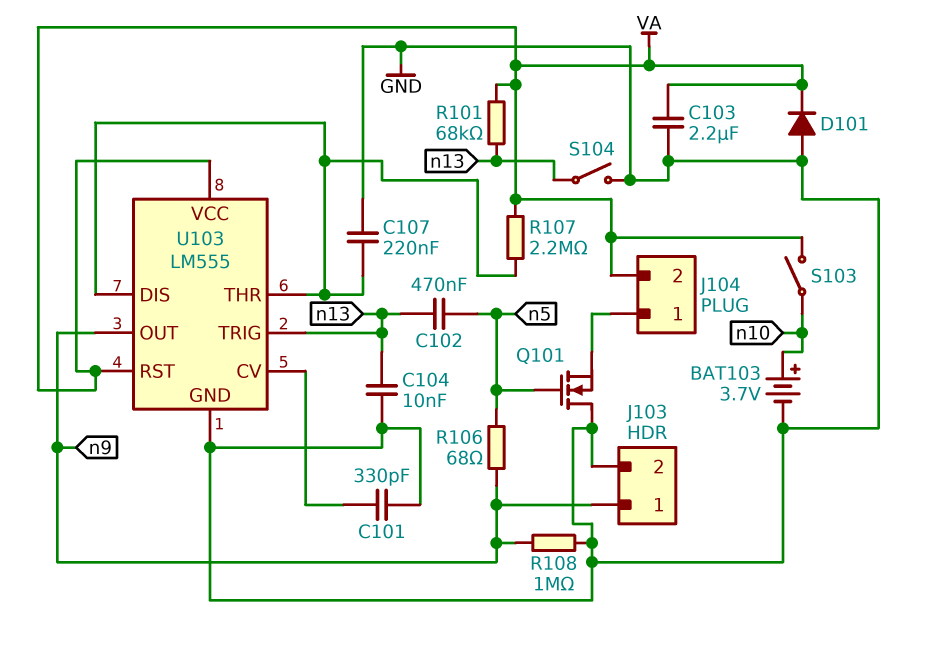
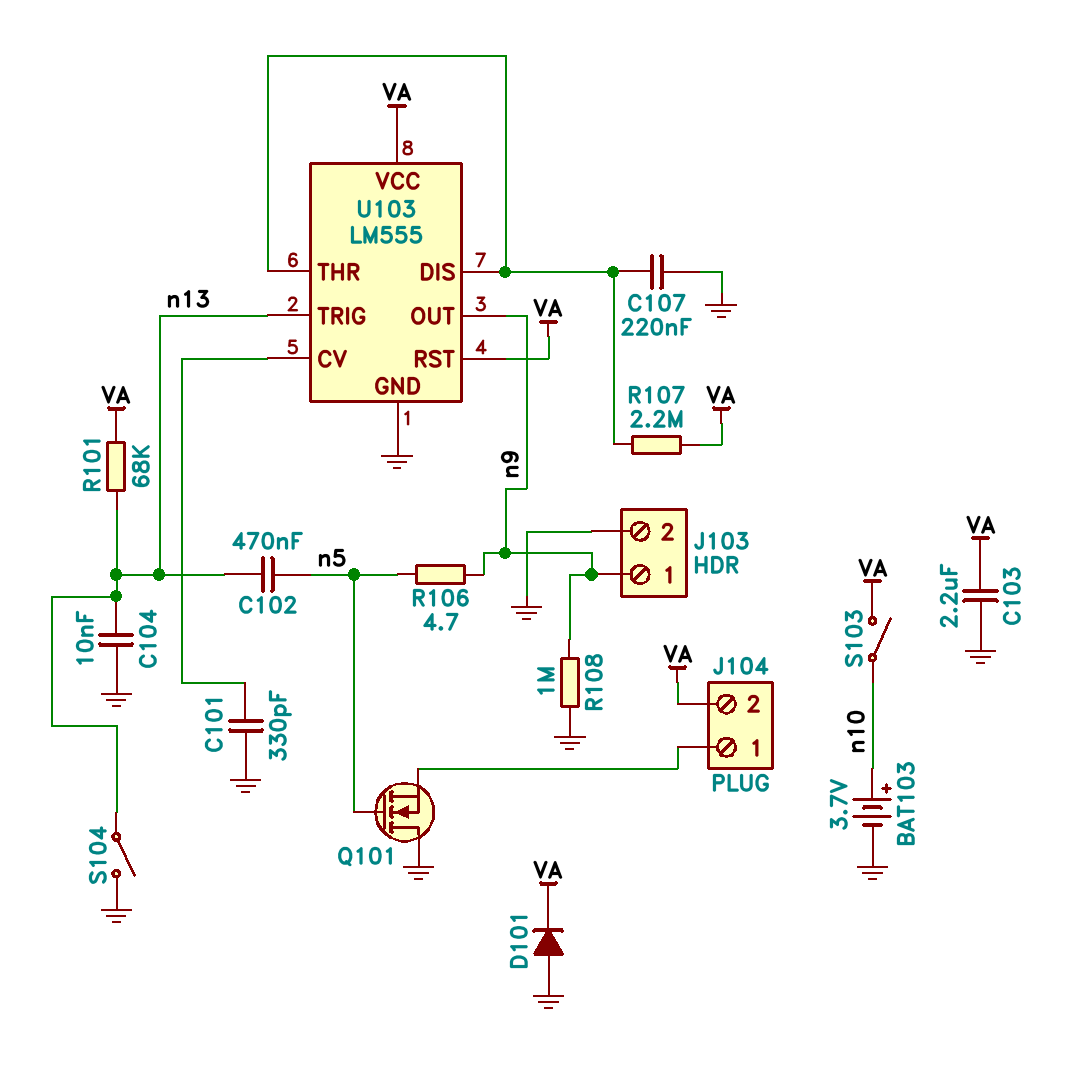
R106: 68 (n5, n9) -> 4.7 (n5, n9)

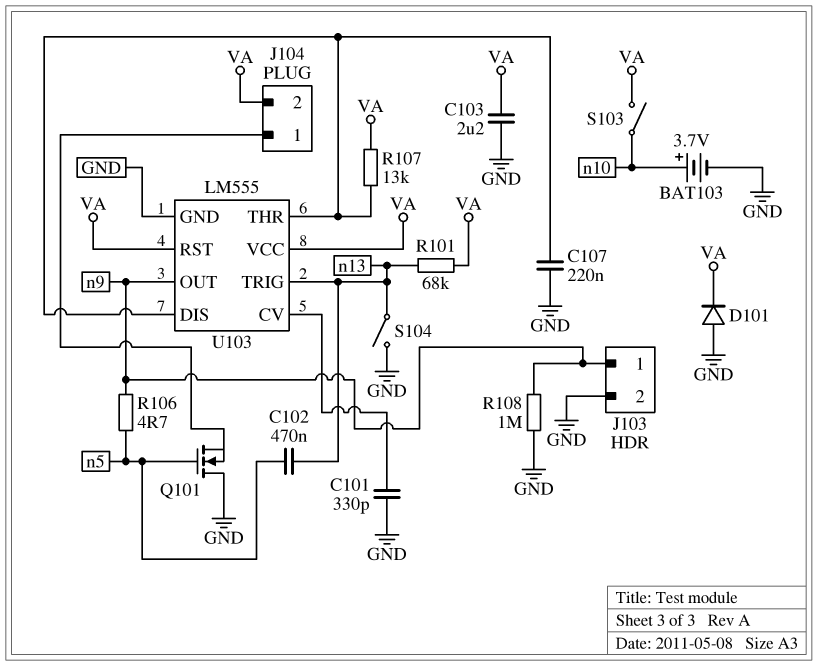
C104: 10nF (GND, n13) -> none
R107: 2.2M (U103/DIS, VA) -> 13k (U103/DIS, VA)

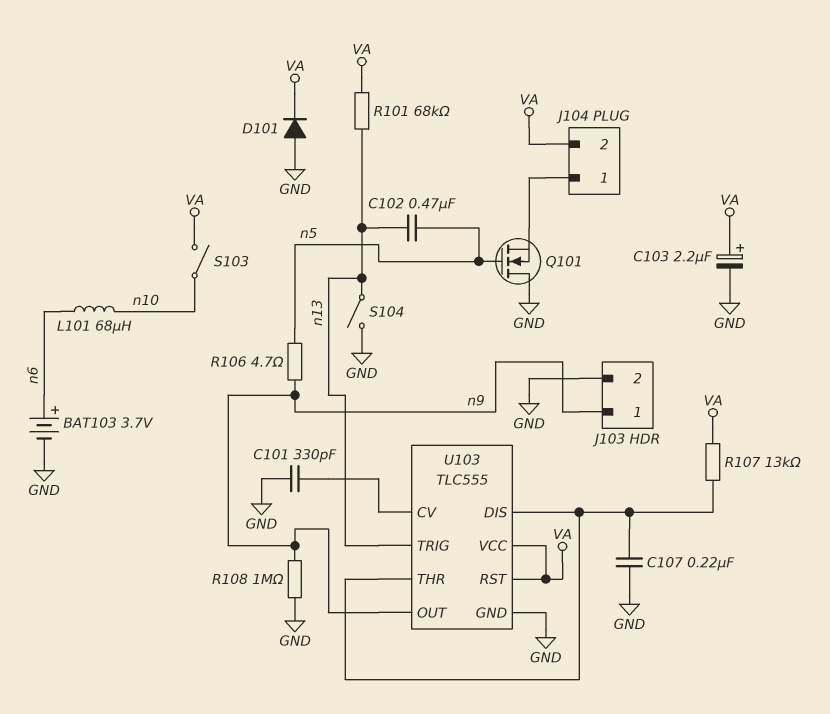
BAT103: 3.7V (plus n10, minus GND) -> 3.7V (plus n6, minus GND)
C103: 2.2uF (GND, VA) -> 2.2uF (plus VA, minus GND)
L101: none -> 68uH (n6, n10)
U103: LM555 -> TLC555

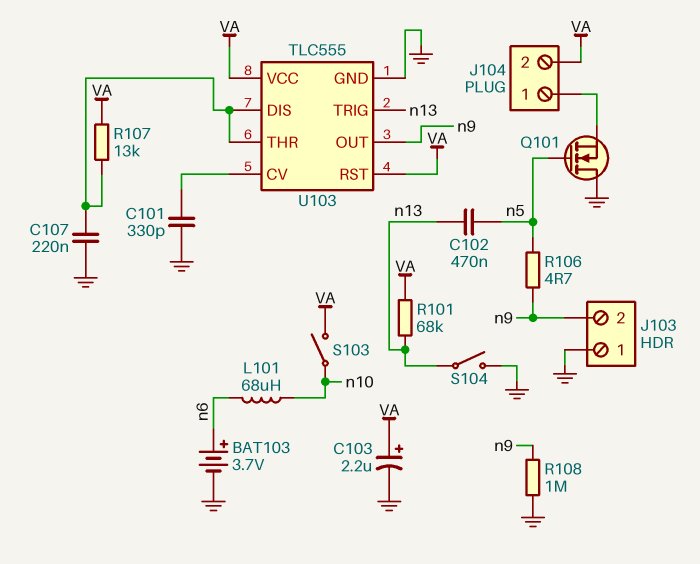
D101: diode (A GND, K VA) -> none
J103 pin 1: n9 -> GND
J103 pin 2: GND -> n9

